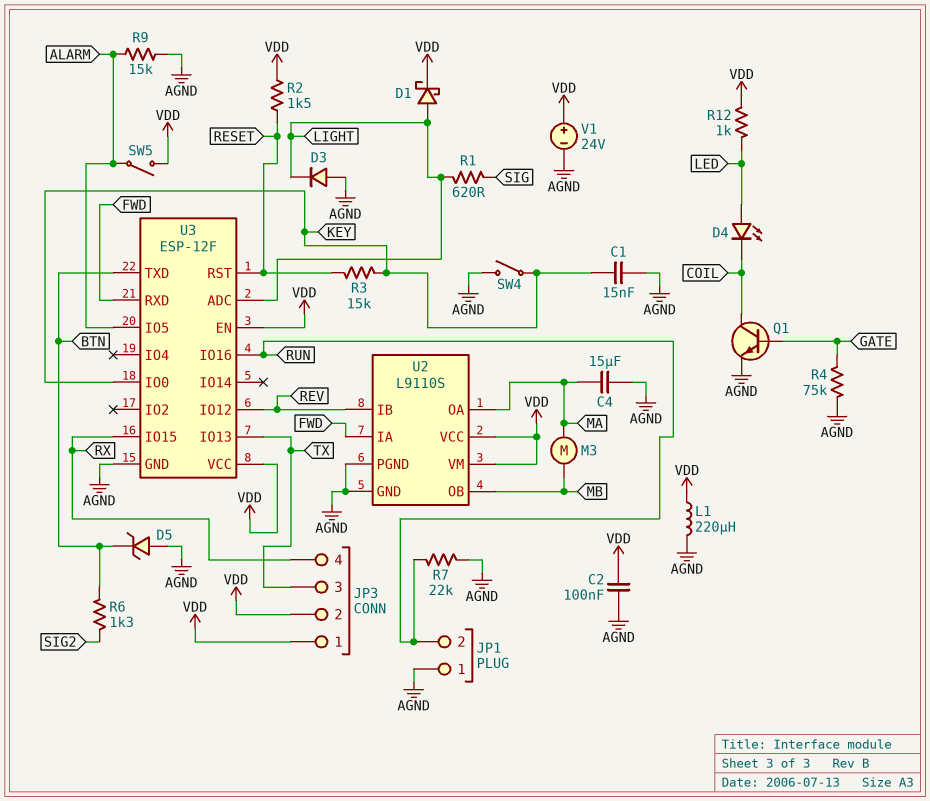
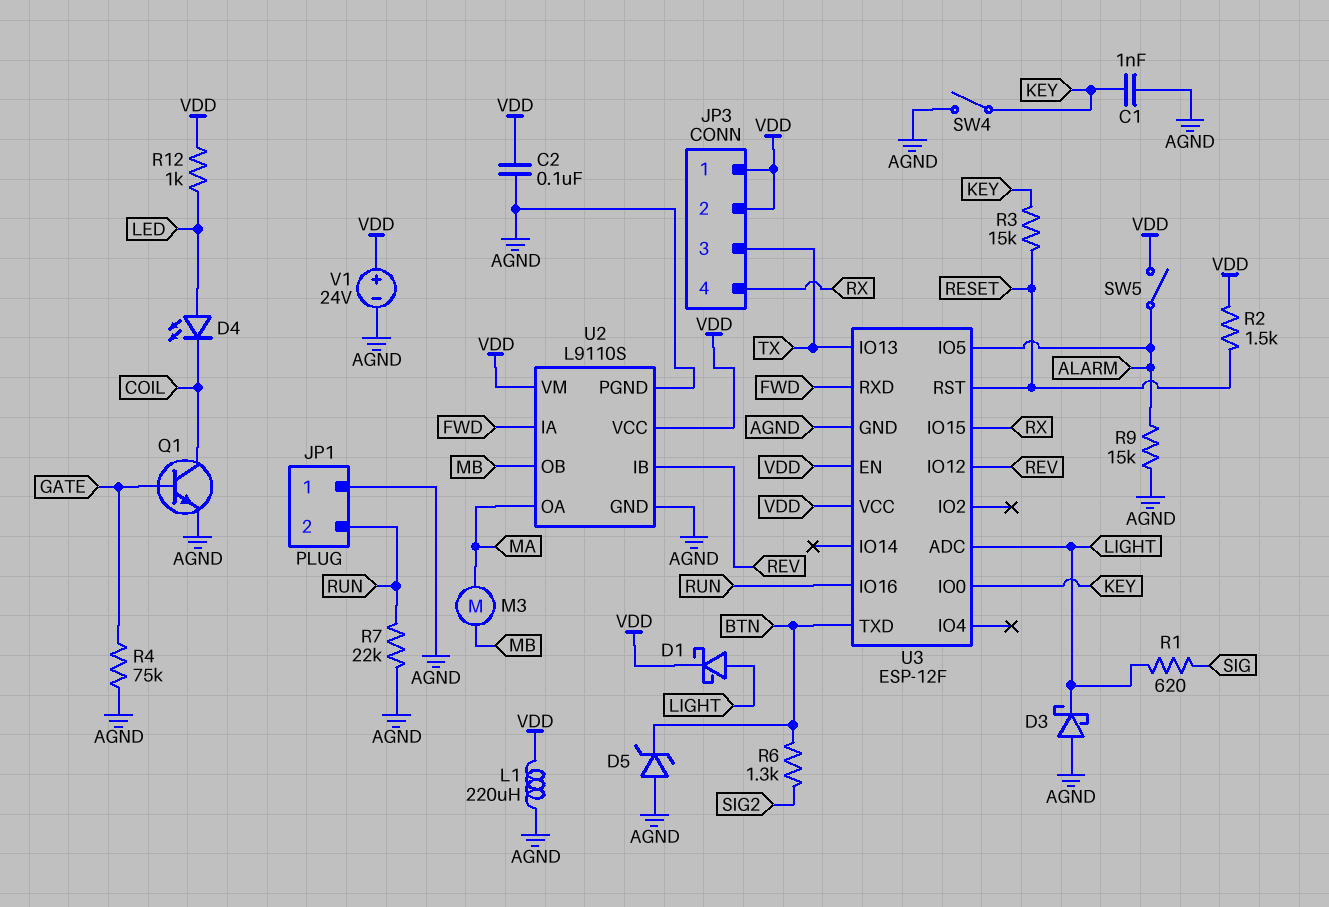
C1: 15nF (AGND, KEY) -> 1nF (AGND, KEY)
C4: 15uF (AGND, MA) -> none
D3: diode (A AGND, K LIGHT) -> schottky (A AGND, K LIGHT)

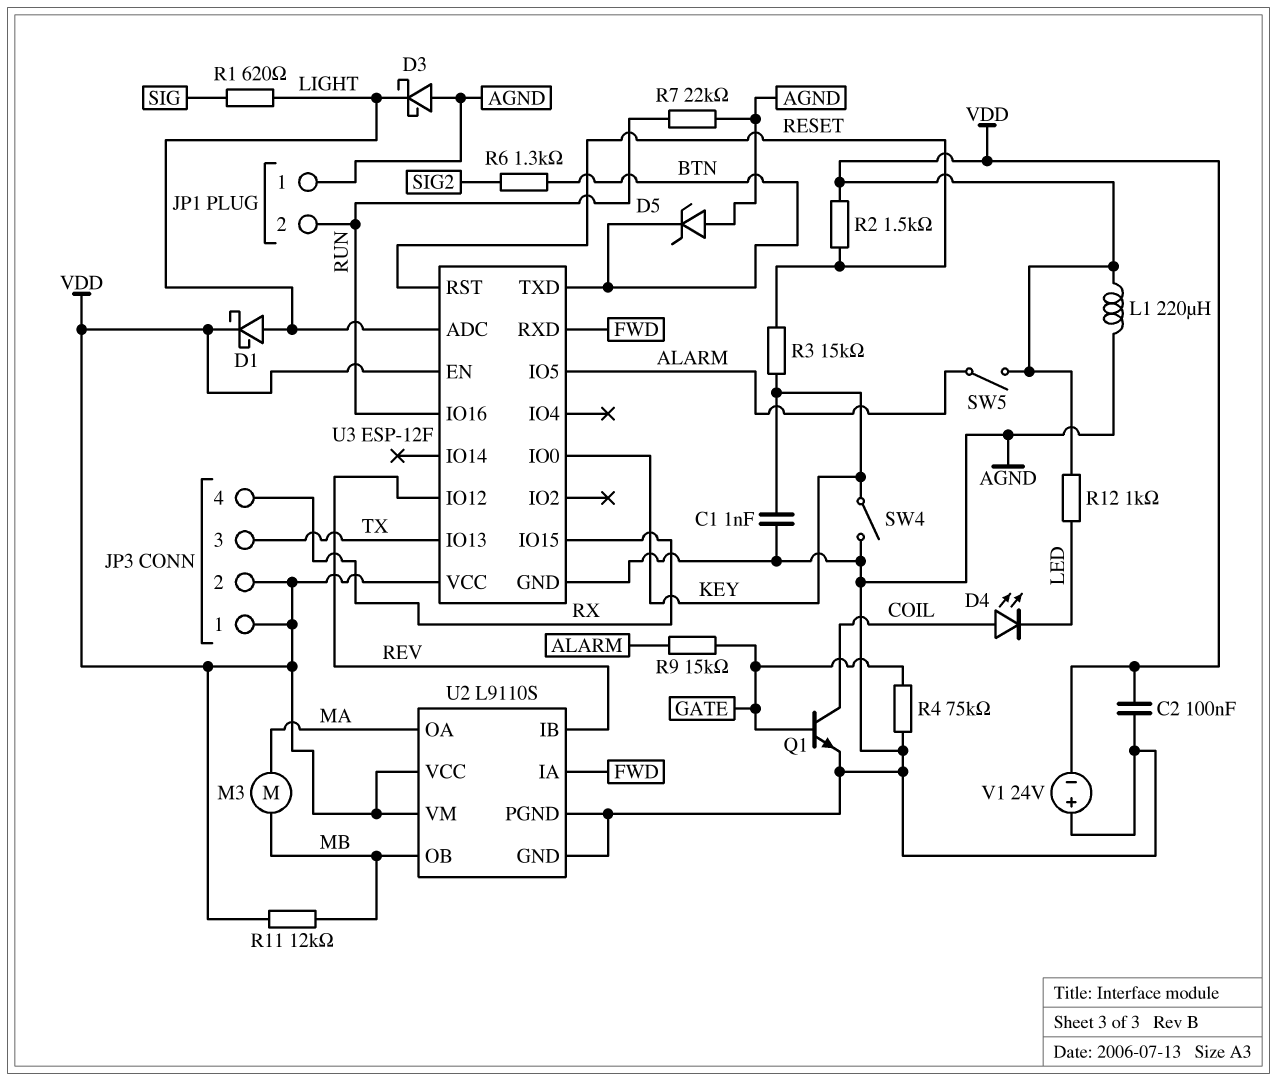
D4: LED (A LED, K COIL) -> LED (A COIL, K LED)
R9: 15k (AGND, ALARM) -> 15k (ALARM, GATE)
R11: none -> 12k (MB, VDD)
V1: 24V (plus VDD, minus AGND) -> 24V (plus AGND, minus VDD)

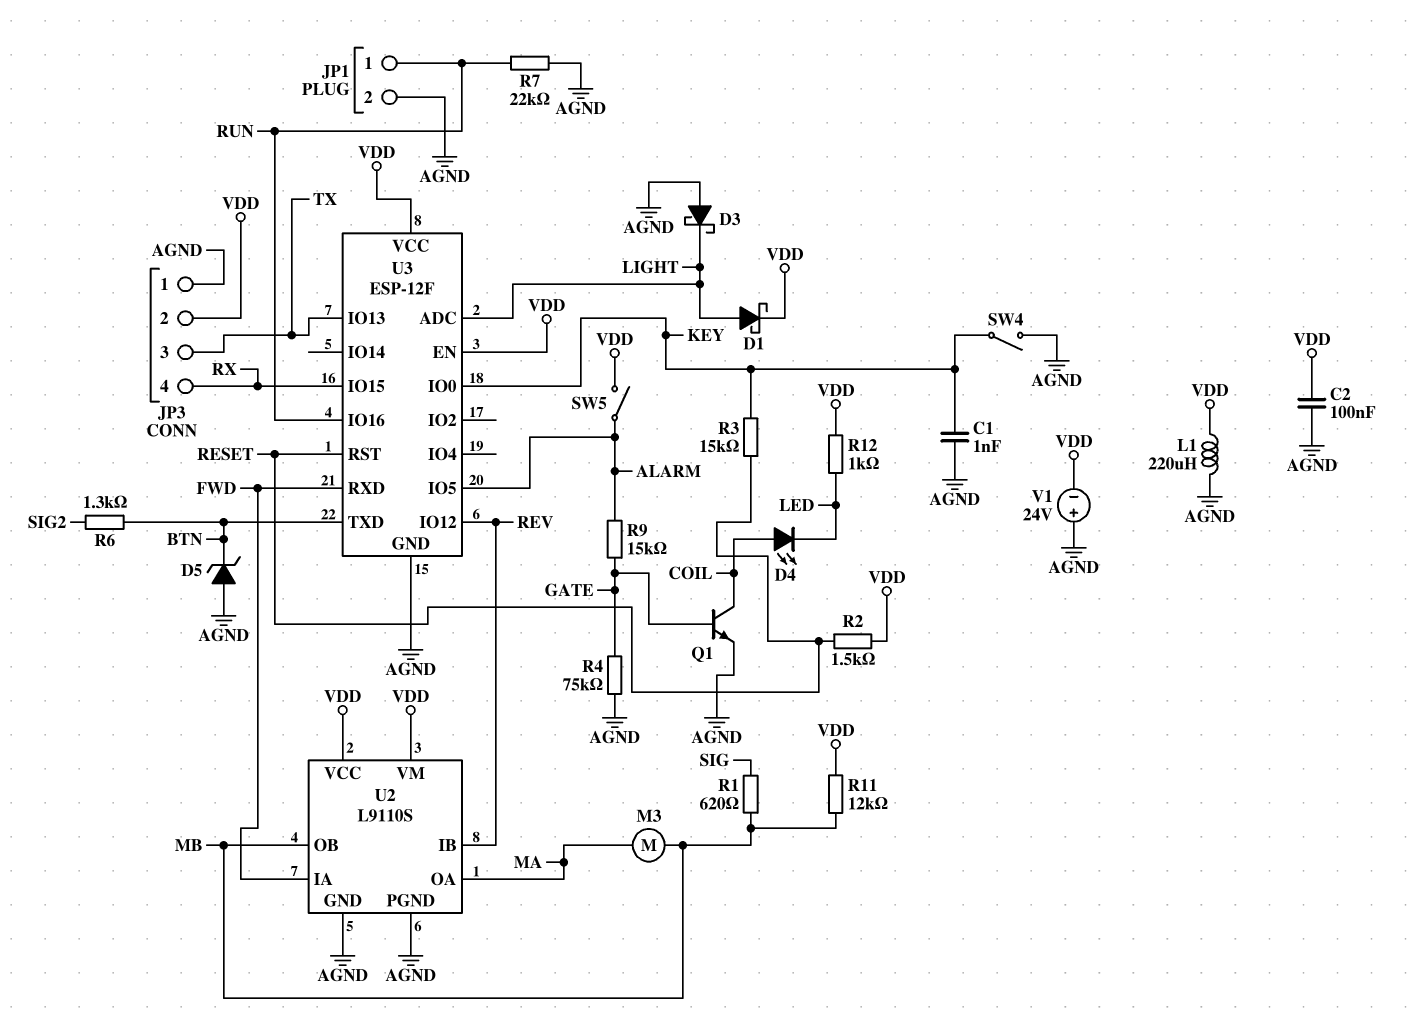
JP1 pin 1: AGND -> RUN
JP1 pin 2: RUN -> AGND
JP3 pin 1: VDD -> AGND
R1: 620 (LIGHT, SIG) -> 620 (MB, SIG)

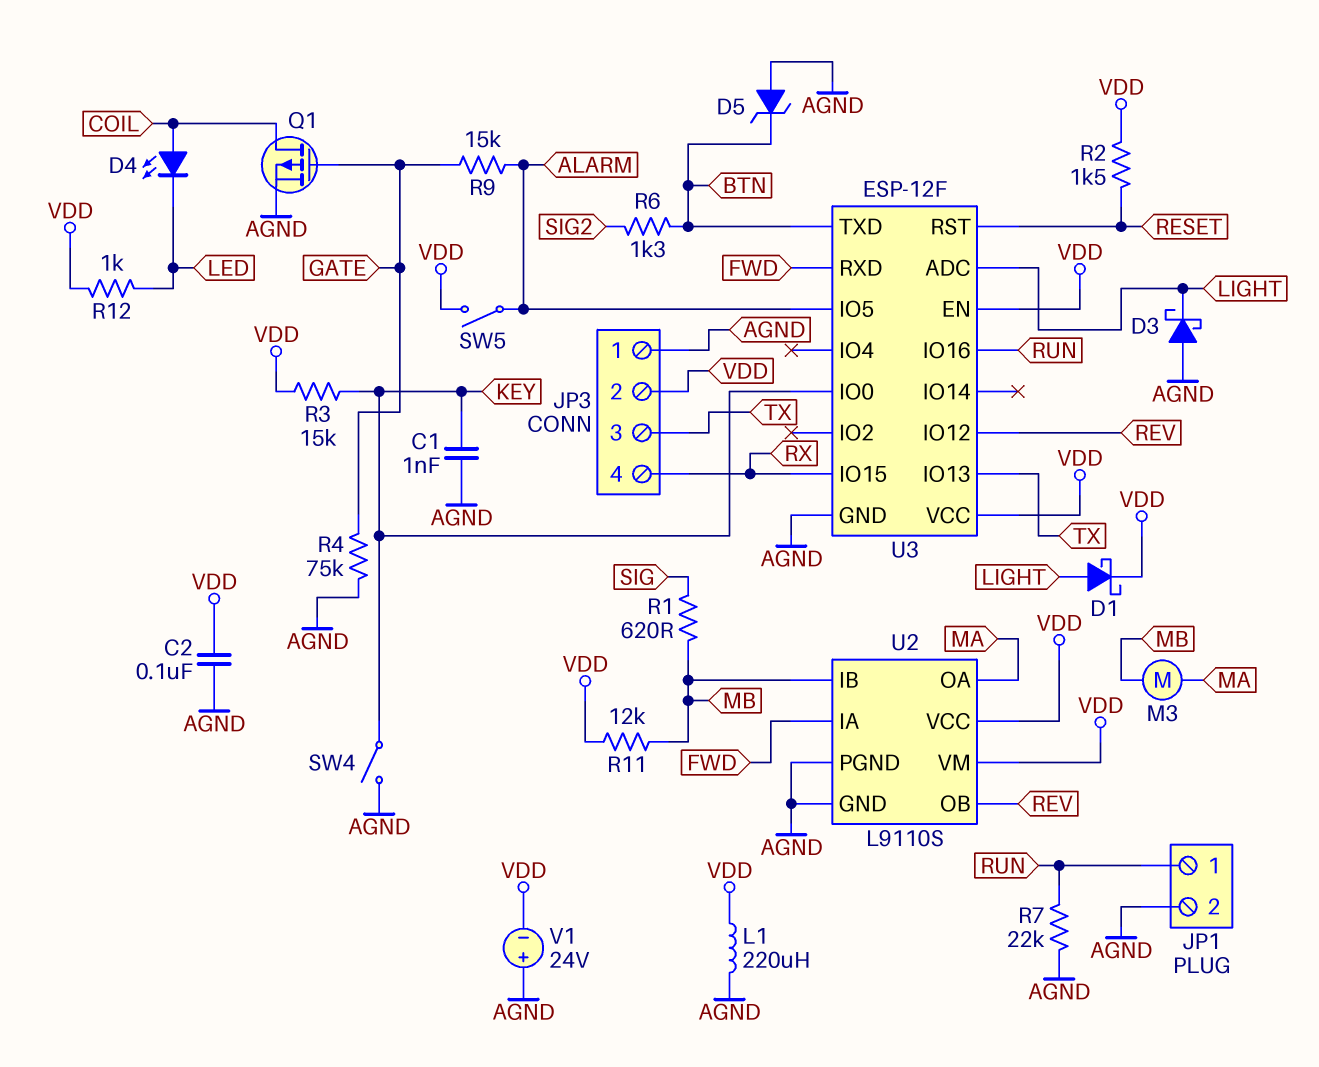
Q1: NPN (B GATE, C COIL, E AGND) -> PMOS (G GATE, D COIL, S AGND)
R3: 15k (KEY, RESET) -> 15k (KEY, VDD)
U2 pin IB: REV -> MB
U2 pin OB: MB -> REV

